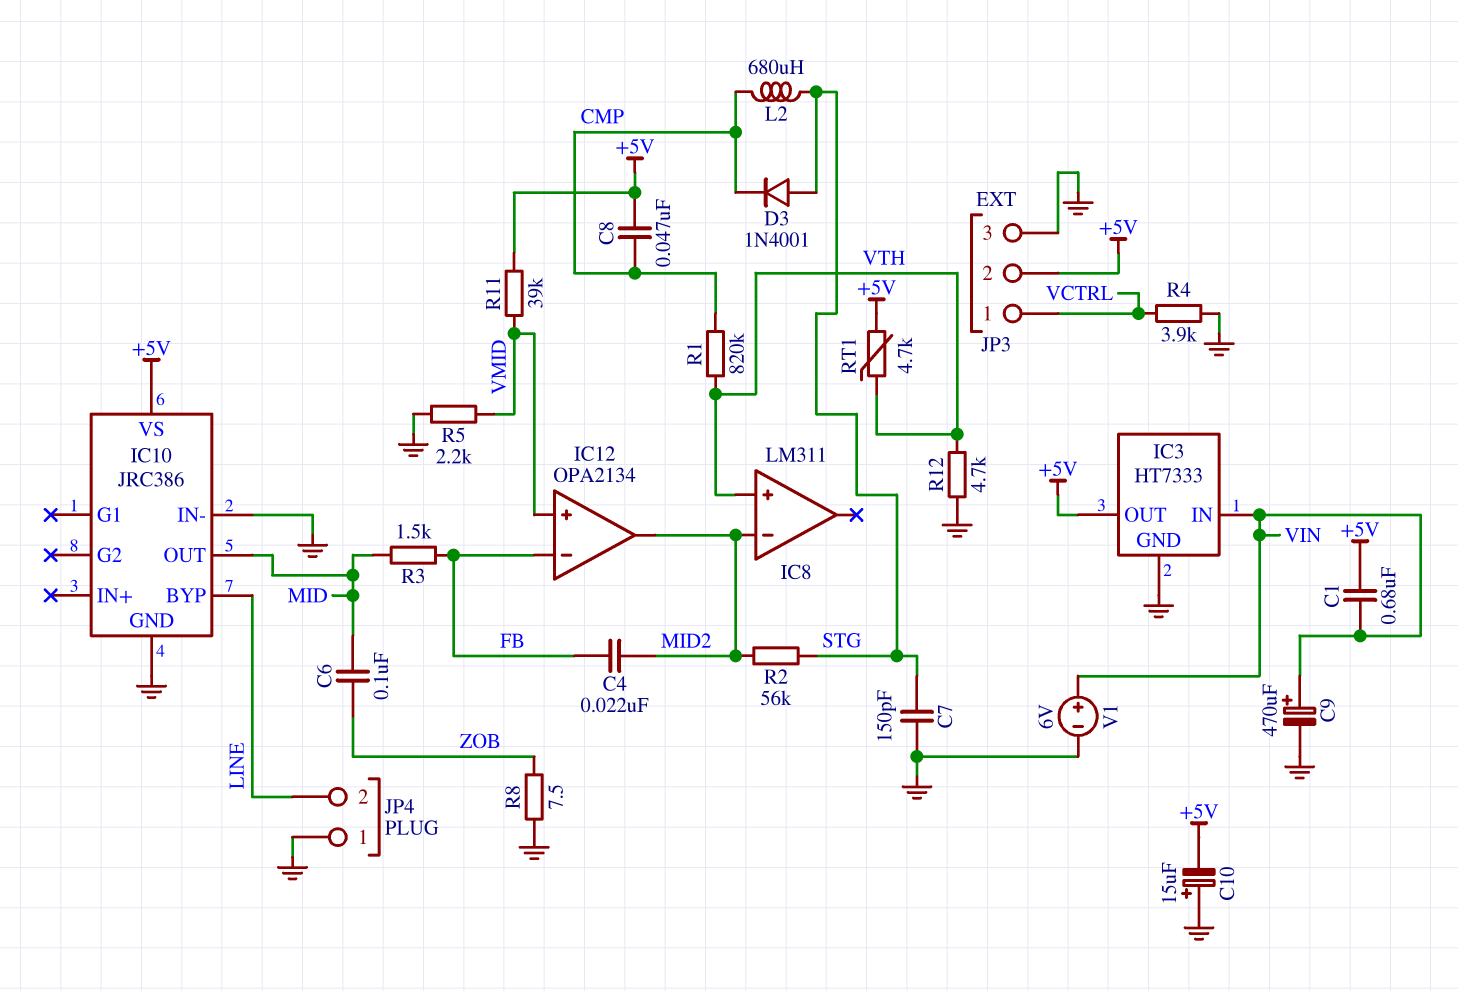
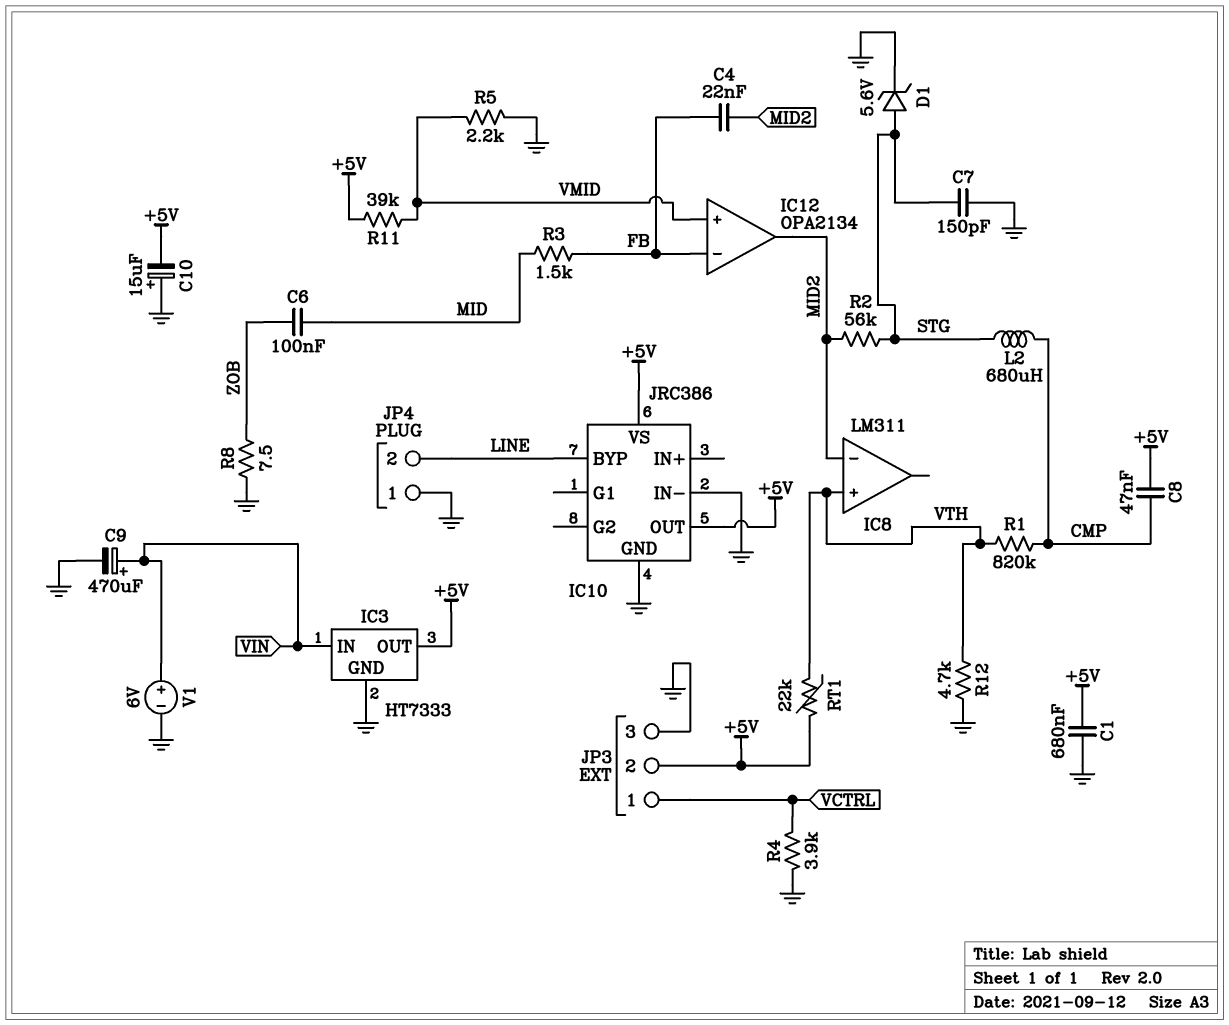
C1: 680nF (+5V, VIN) -> 680nF (+5V, GND)
D1: none -> zener 5.6V (A STG, K GND)
D3: diode 1N4001 (A STG, K CMP) -> none
IC10 pin OUT: MID -> +5V
RT1: 4.7k (+5V, VTH) -> 22k (+5V, VTH)

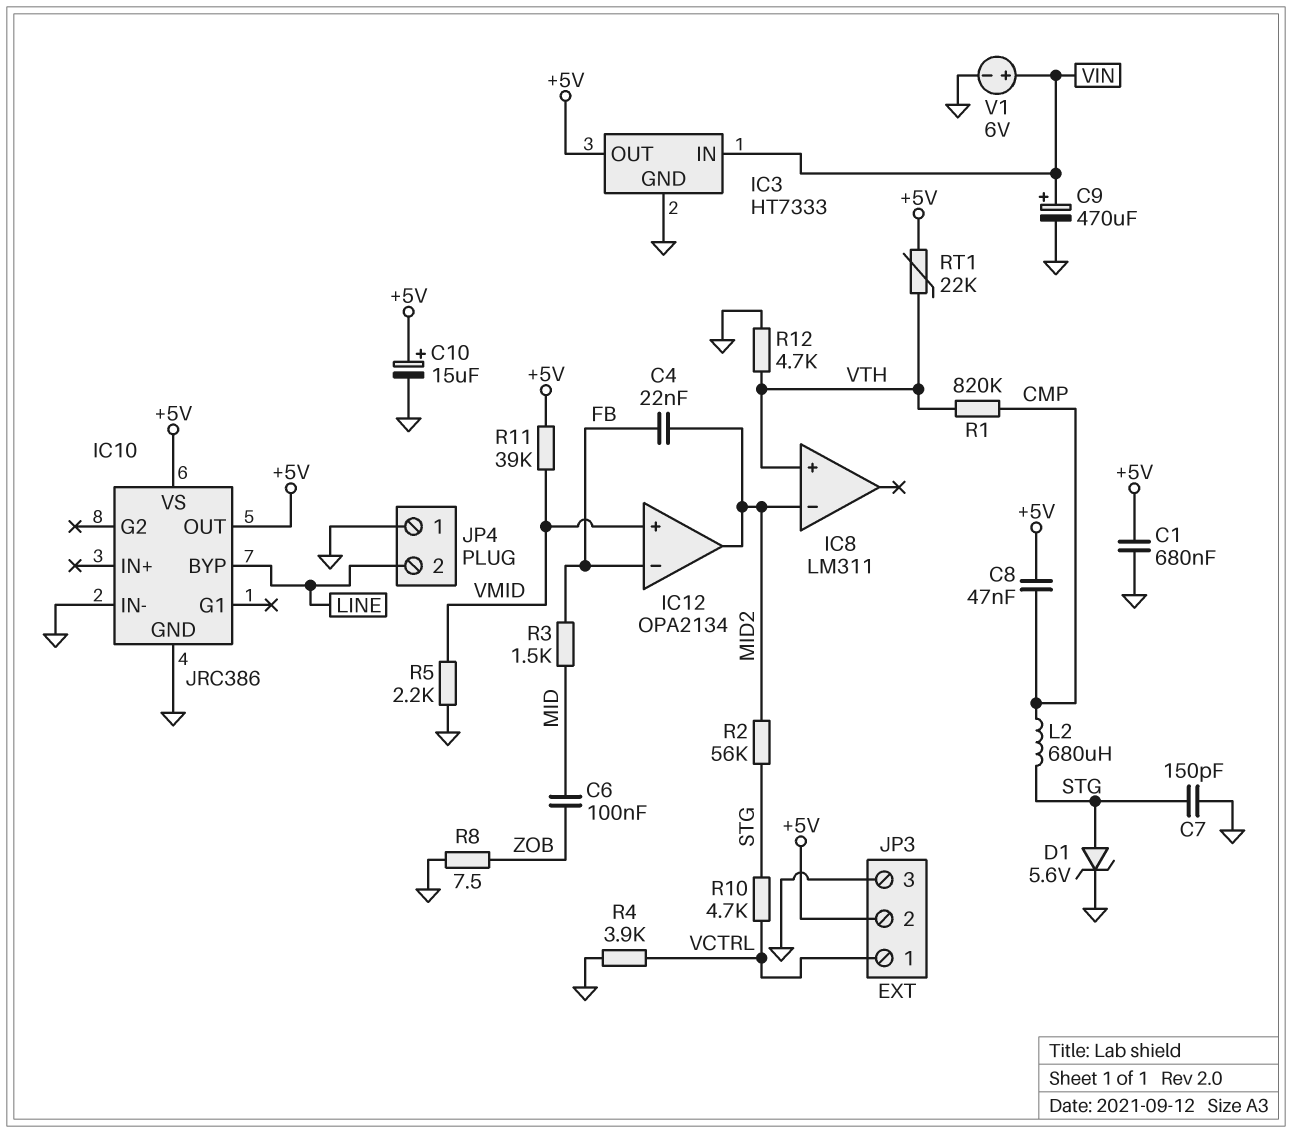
C10: 15uF (plus GND, minus +5V) -> 15uF (plus +5V, minus GND)
R10: none -> 4.7k (STG, VCTRL)

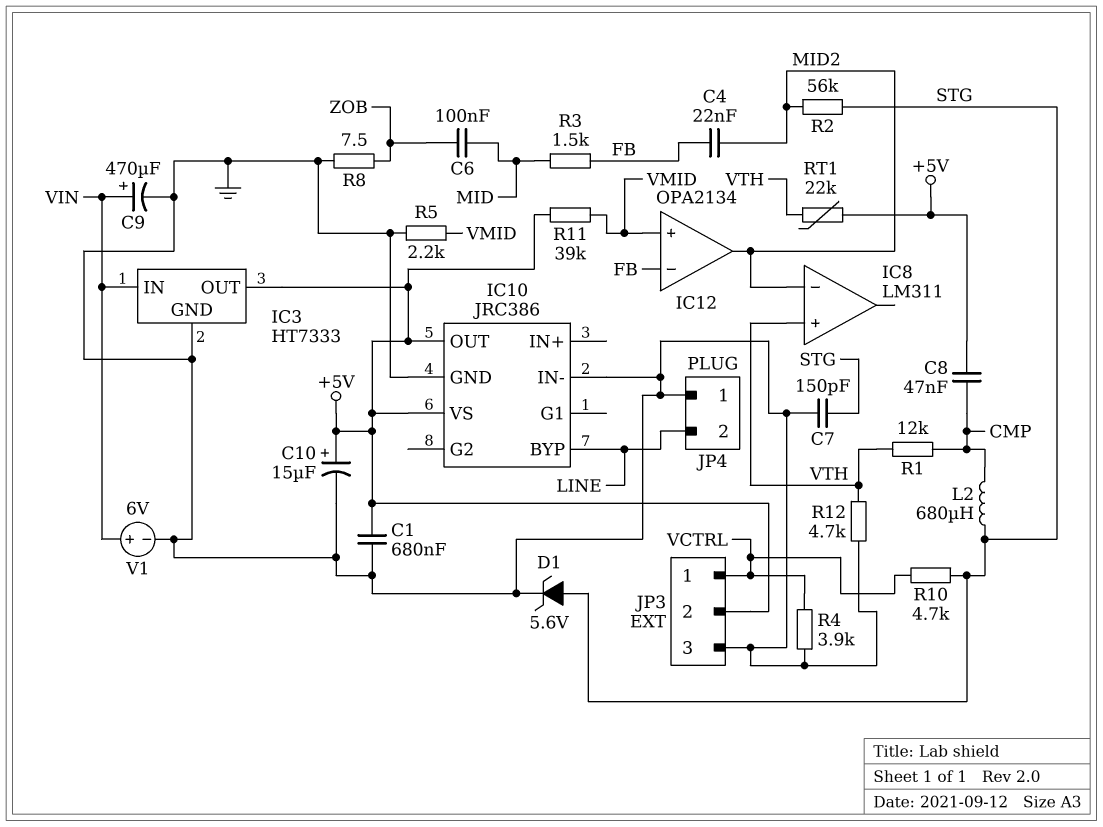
R1: 820k (CMP, VTH) -> 12k (CMP, VTH)

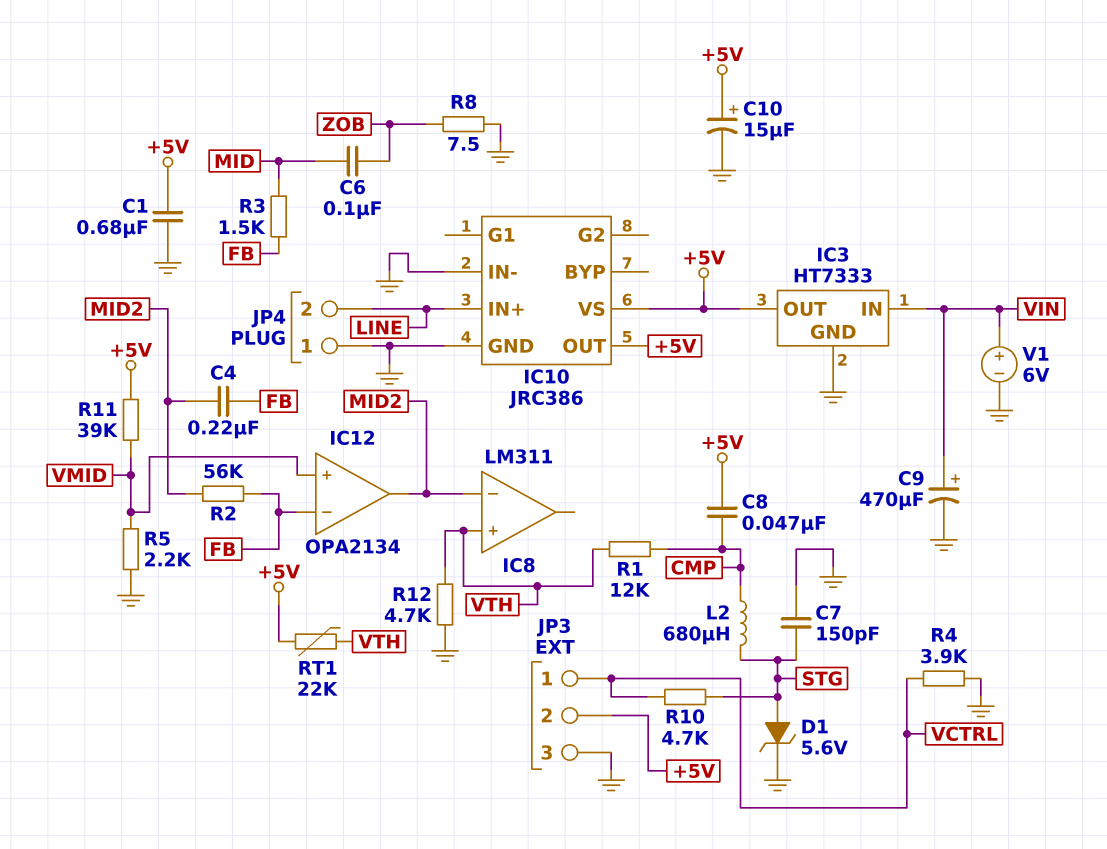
C4: 22nF (FB, MID2) -> 220nF (FB, MID2)
IC10 pin BYP: LINE -> none
IC10 pin IN+: none -> LINE
R2: 56k (MID2, STG) -> 56k (FB, MID2)

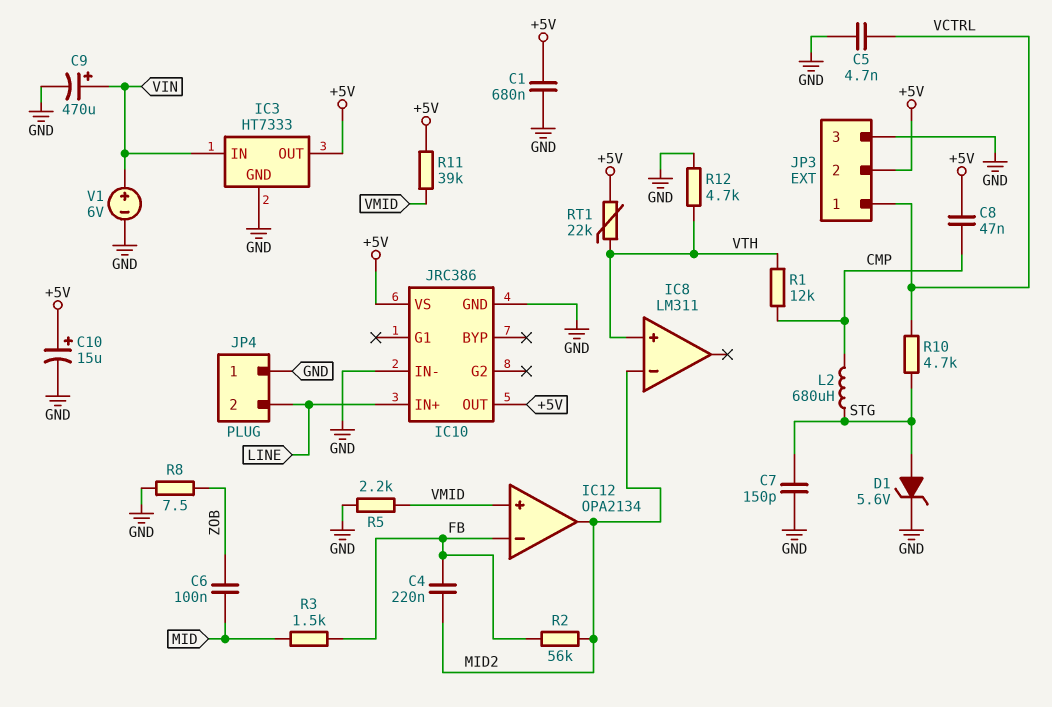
C5: none -> 4.7nF (GND, VCTRL)
R4: 3.9k (GND, VCTRL) -> none

